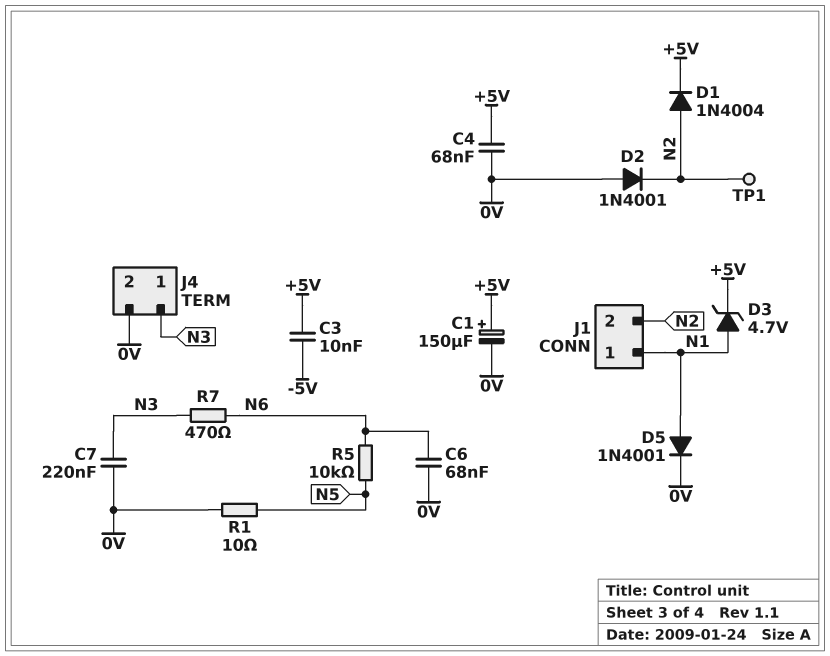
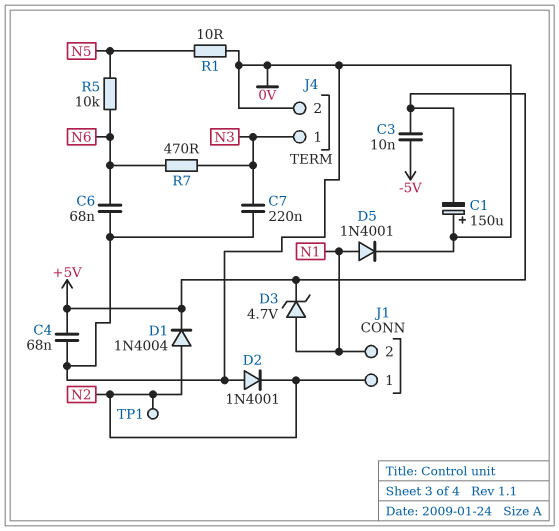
C1: 150uF (plus +5V, minus 0V) -> 150uF (plus 0V, minus +5V)
J1 pin 1: N1 -> N2
J1 pin 2: N2 -> N1

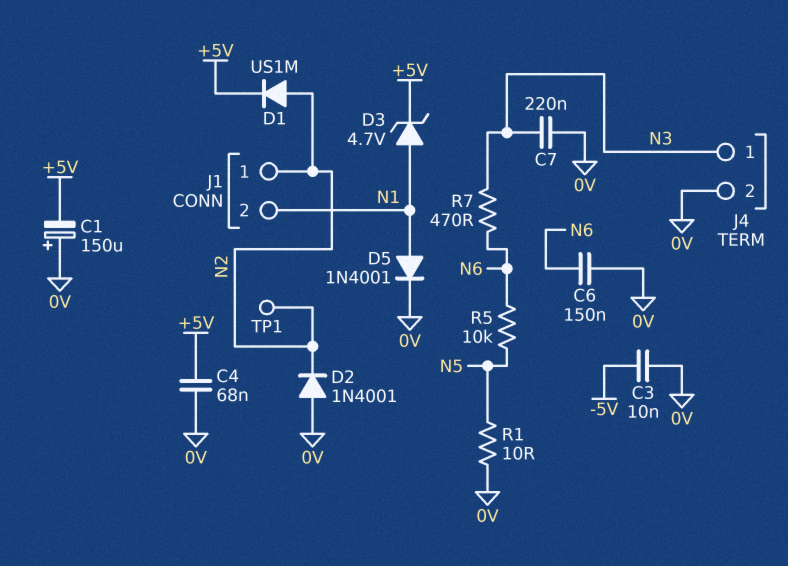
C3: 10nF (+5V, -5V) -> 10nF (-5V, 0V)
C6: 68nF (0V, N6) -> 150nF (0V, N6)
D1: diode 1N4004 (A N2, K +5V) -> diode US1M (A N2, K +5V)

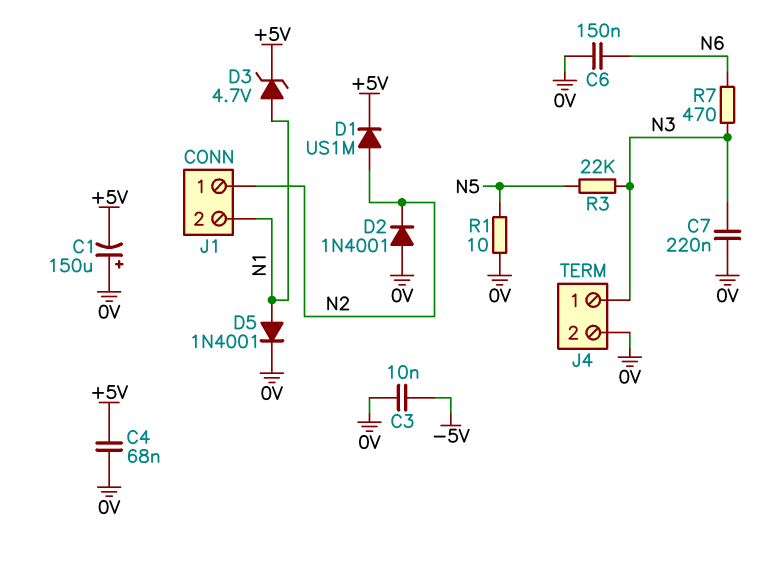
R3: none -> 22k (N3, N5)
R5: 10k (N5, N6) -> none
TP1: test point (N2) -> none

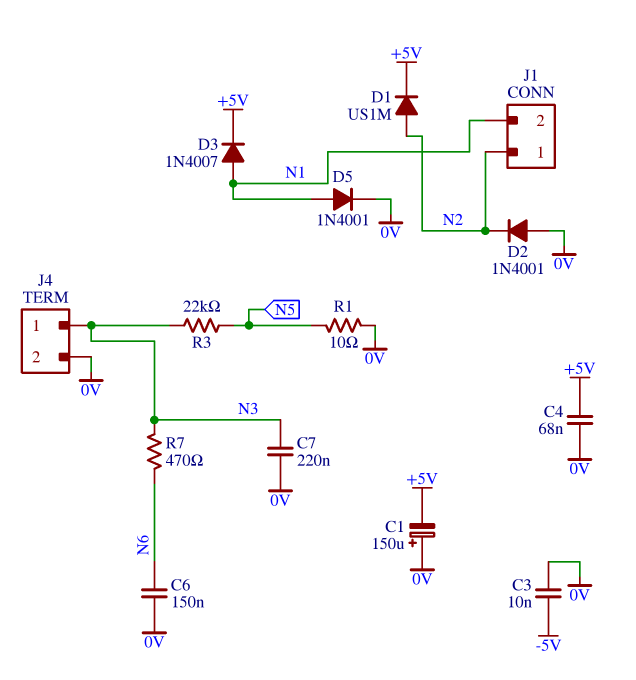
D3: zener 4.7V (A N1, K +5V) -> diode 1N4007 (A N1, K +5V)

